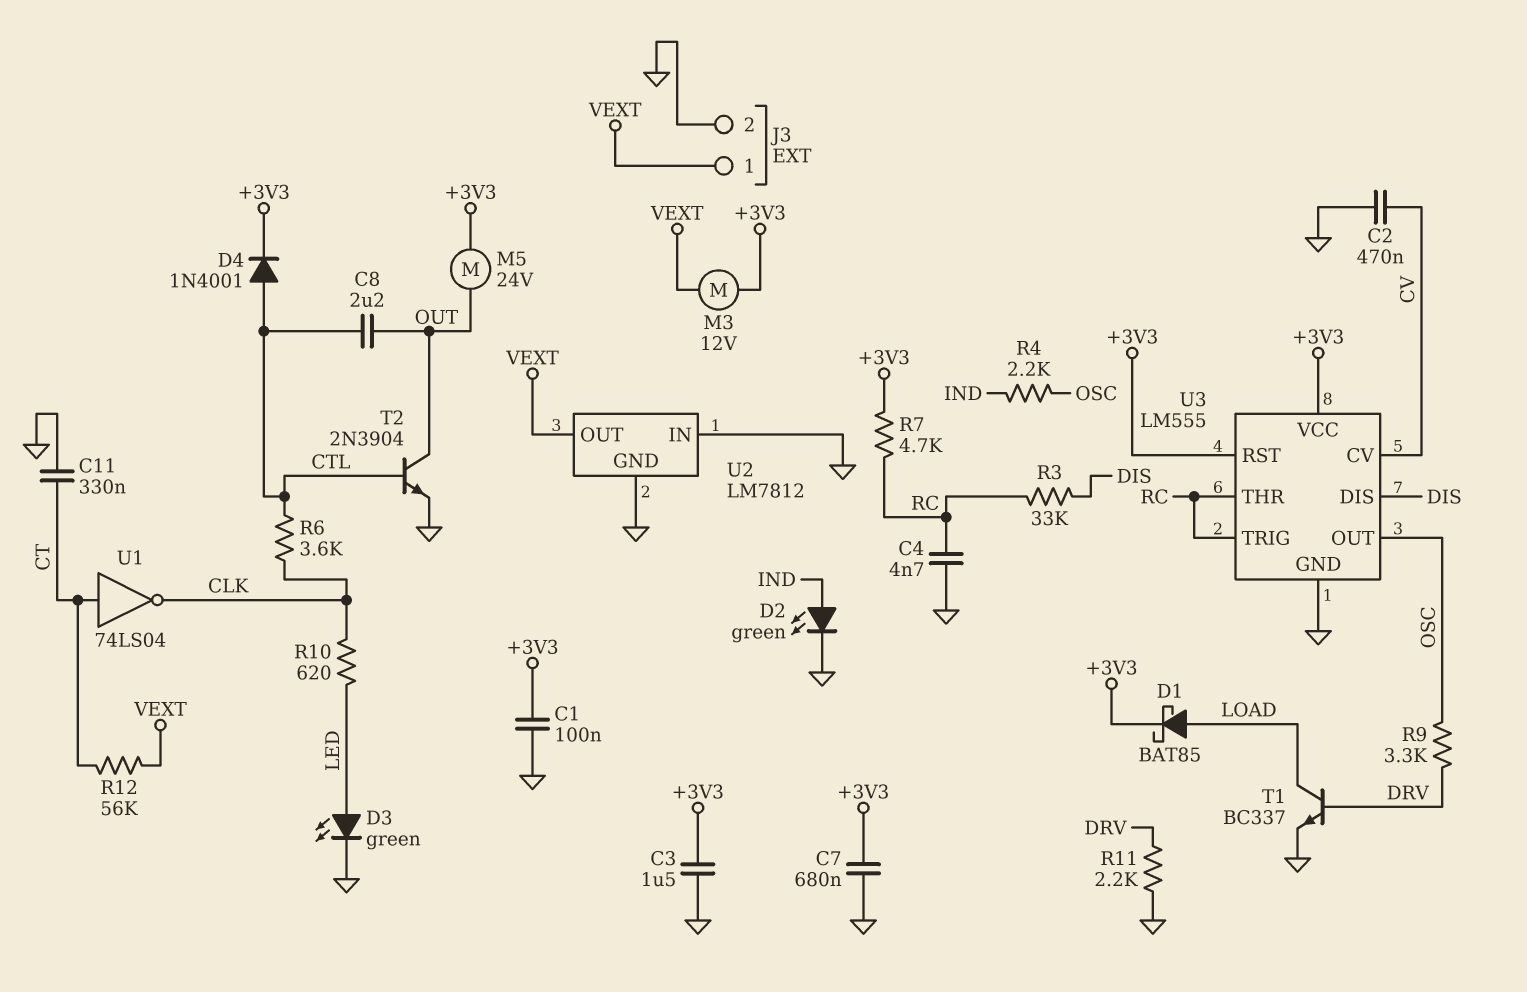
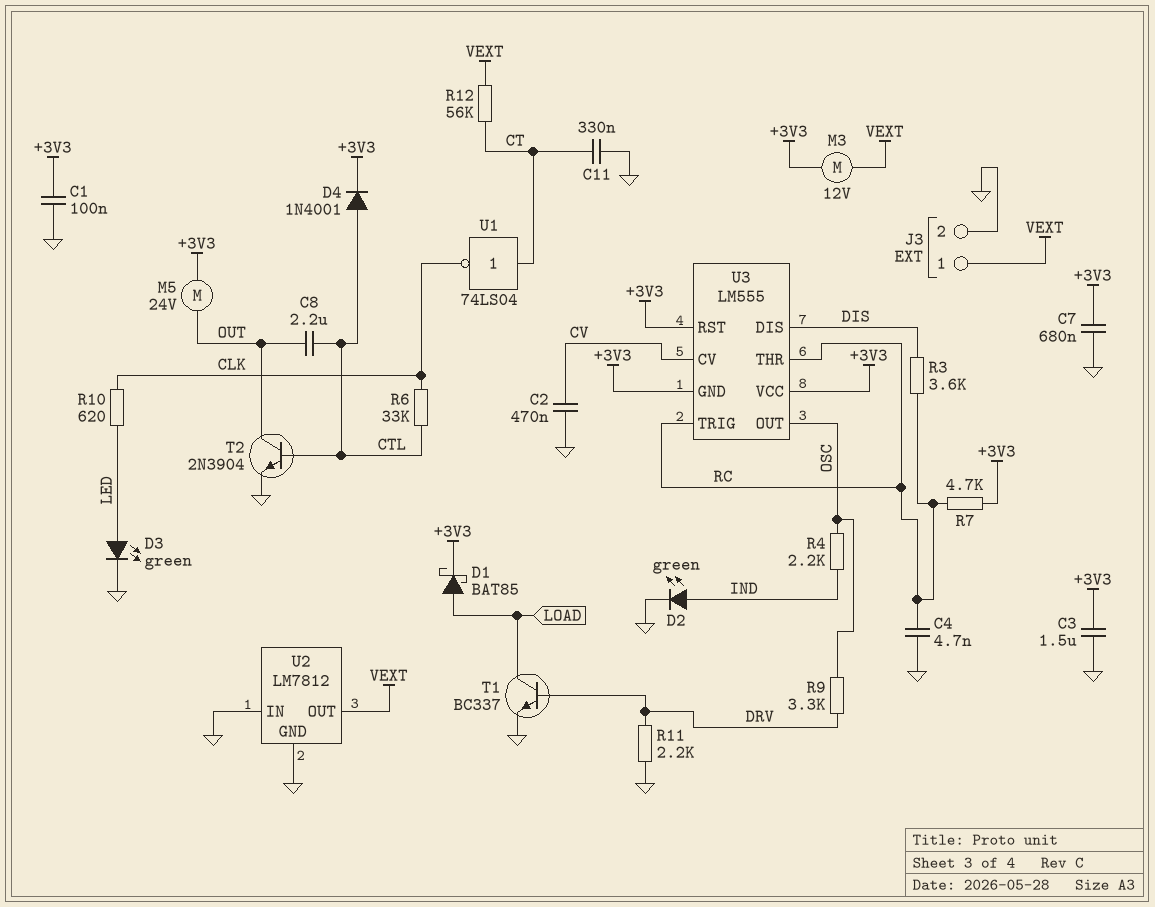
R3: 33k (DIS, RC) -> 3.6k (DIS, RC)
R6: 3.6k (CLK, CTL) -> 33k (CLK, CTL)
U3 pin GND: GND -> +3V3

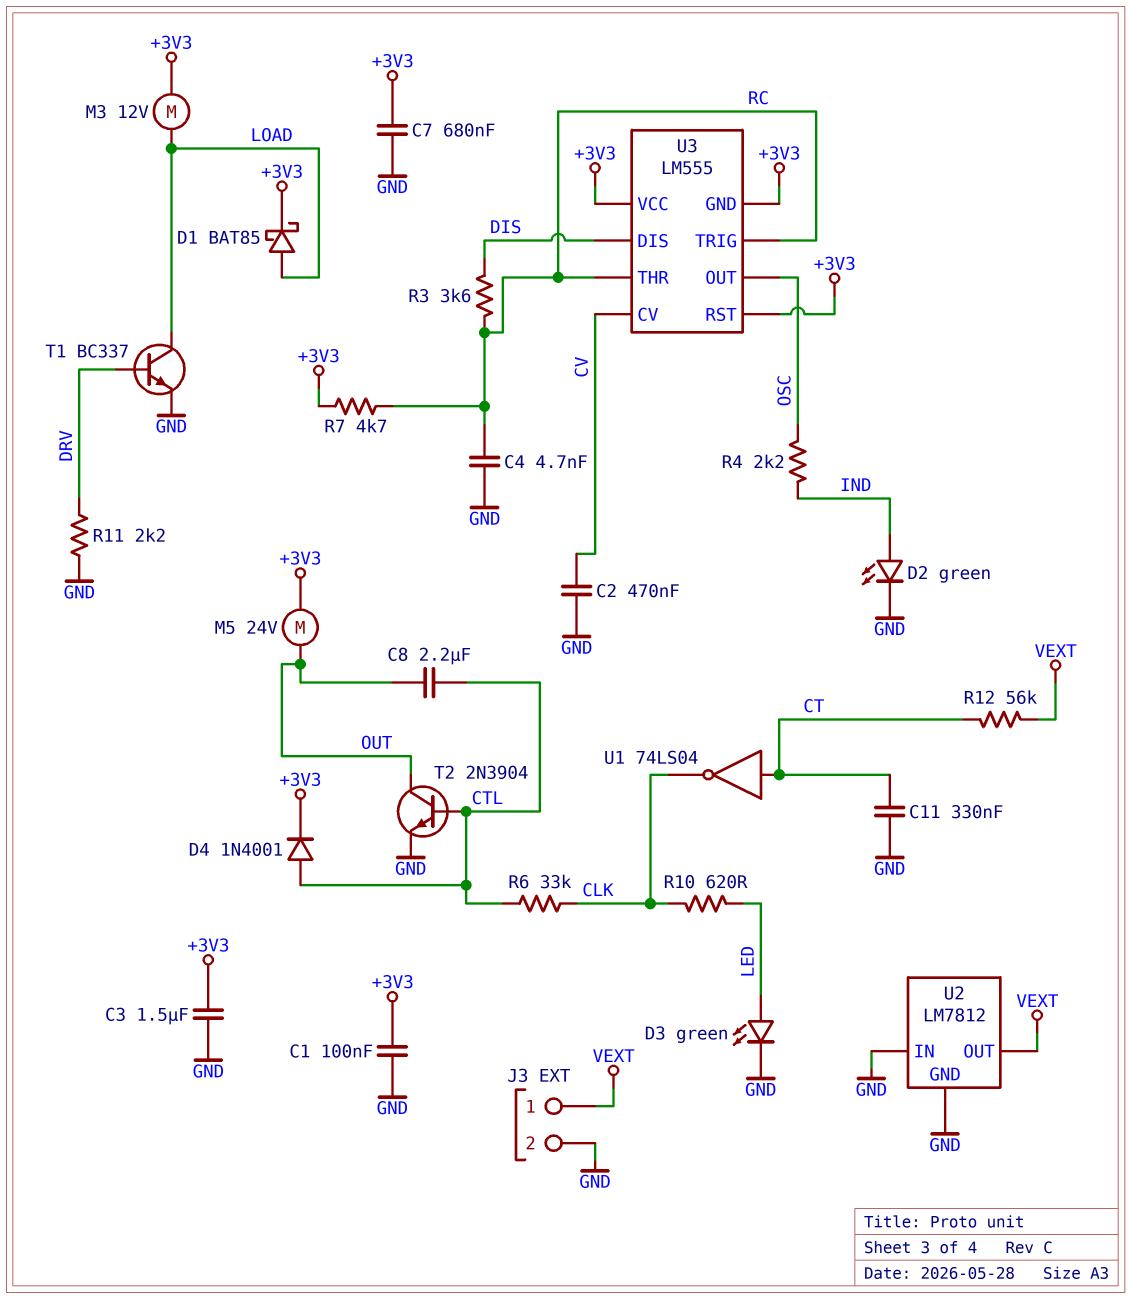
M3: motor 12V (+3V3, VEXT) -> motor 12V (+3V3, LOAD)
R9: 3.3k (DRV, OSC) -> none

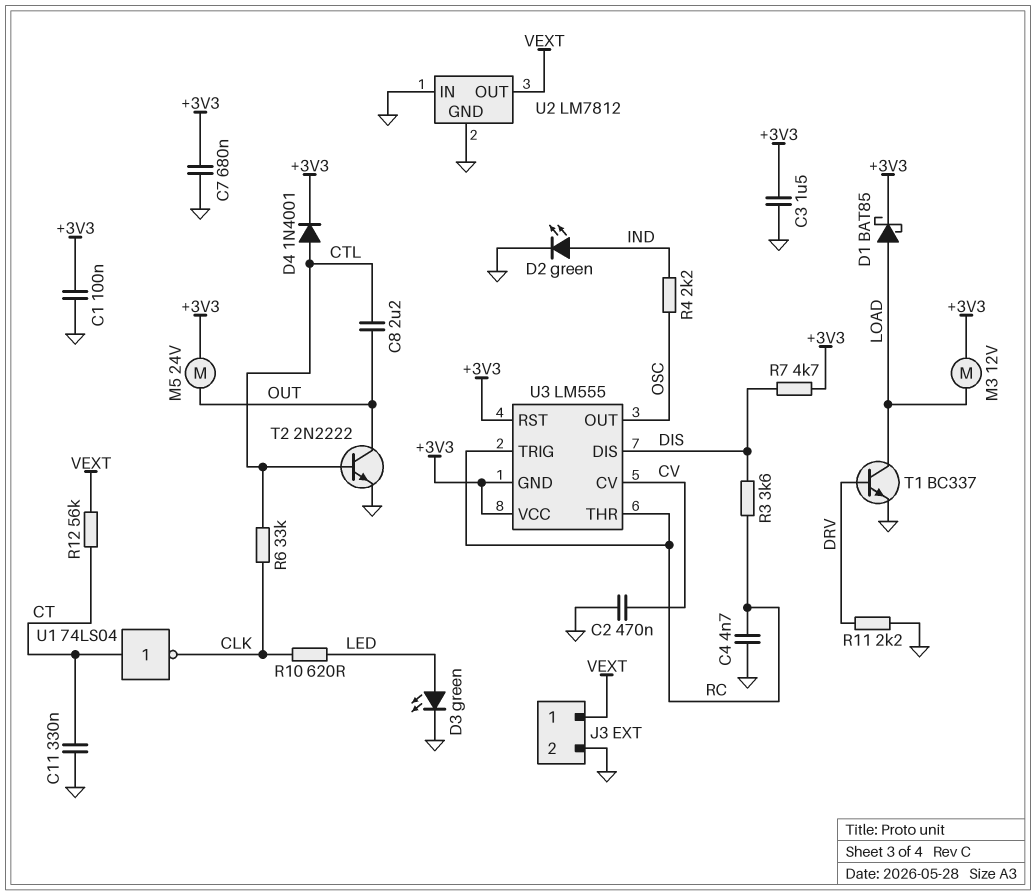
R7: 4.7k (+3V3, RC) -> 4.7k (+3V3, DIS)
T2: NPN 2N3904 (B CTL, C OUT, E GND) -> NPN 2N2222 (B CTL, C OUT, E GND)

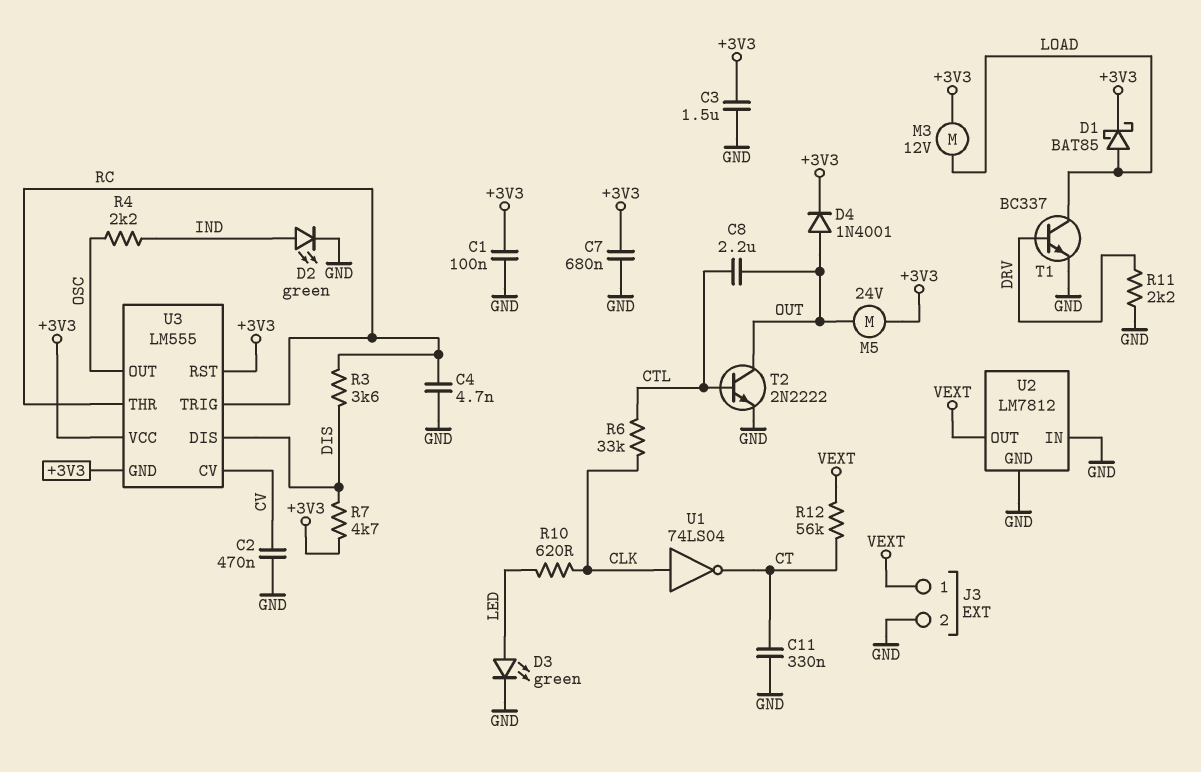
D4: diode 1N4001 (A CTL, K +3V3) -> diode 1N4001 (A OUT, K +3V3)
U1: NOT 74LS04 (in CT, out CLK) -> NOT 74LS04 (in CLK, out CT)

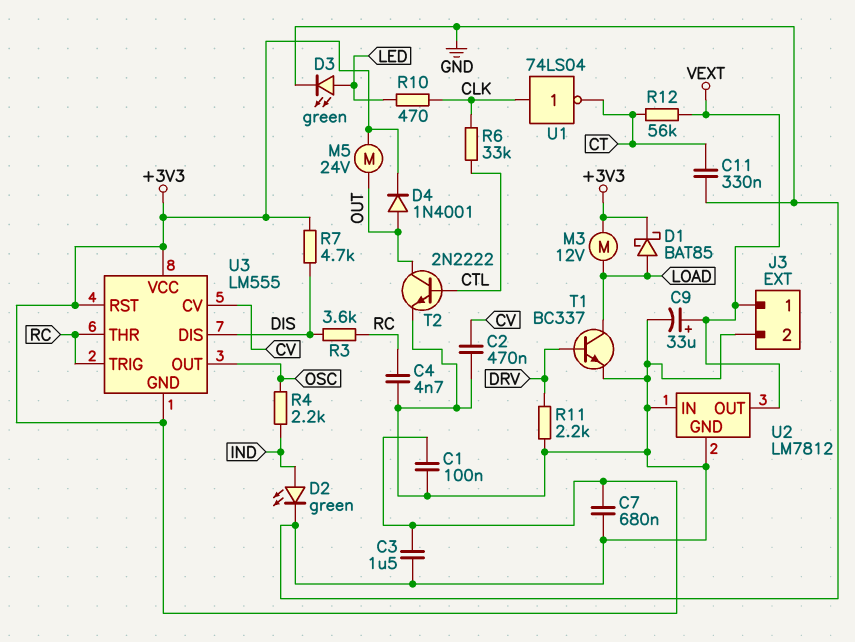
C8: 2.2uF (CTL, OUT) -> none
C9: none -> 33uF (plus VEXT, minus GND)
R10: 620 (CLK, LED) -> 470 (CLK, LED)

